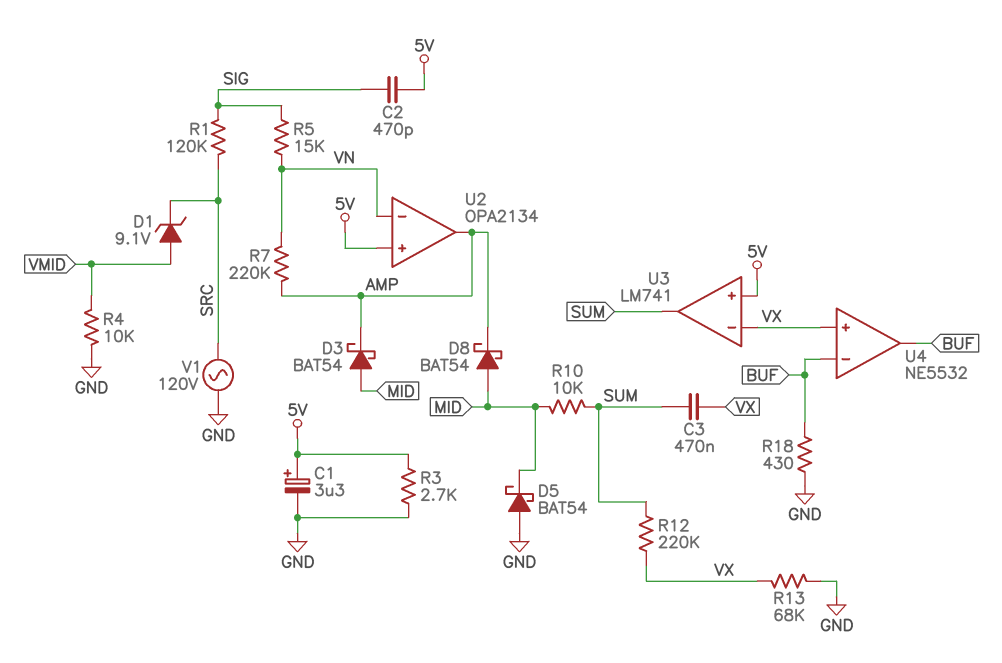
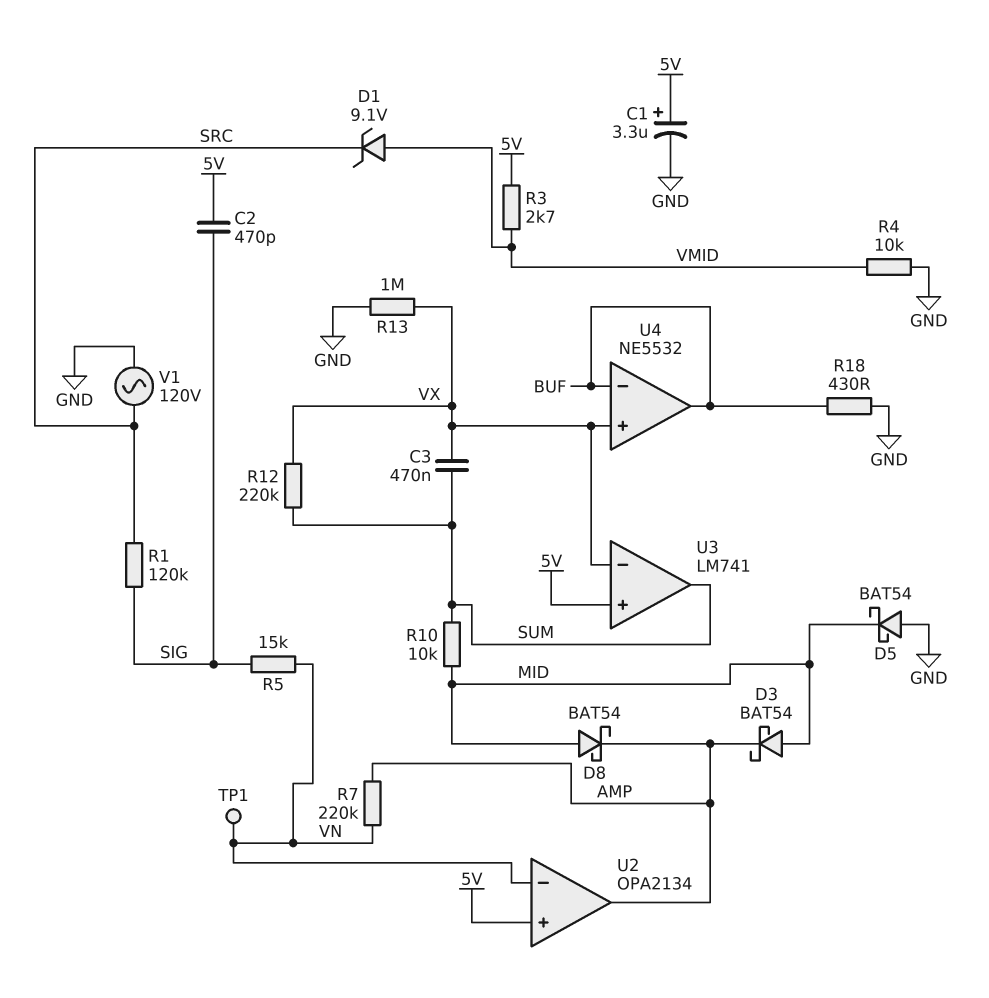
R3: 2.7k (5V, GND) -> 2.7k (5V, VMID)
R13: 68k (GND, VX) -> 1M (GND, VX)
TP1: none -> test point (VN)

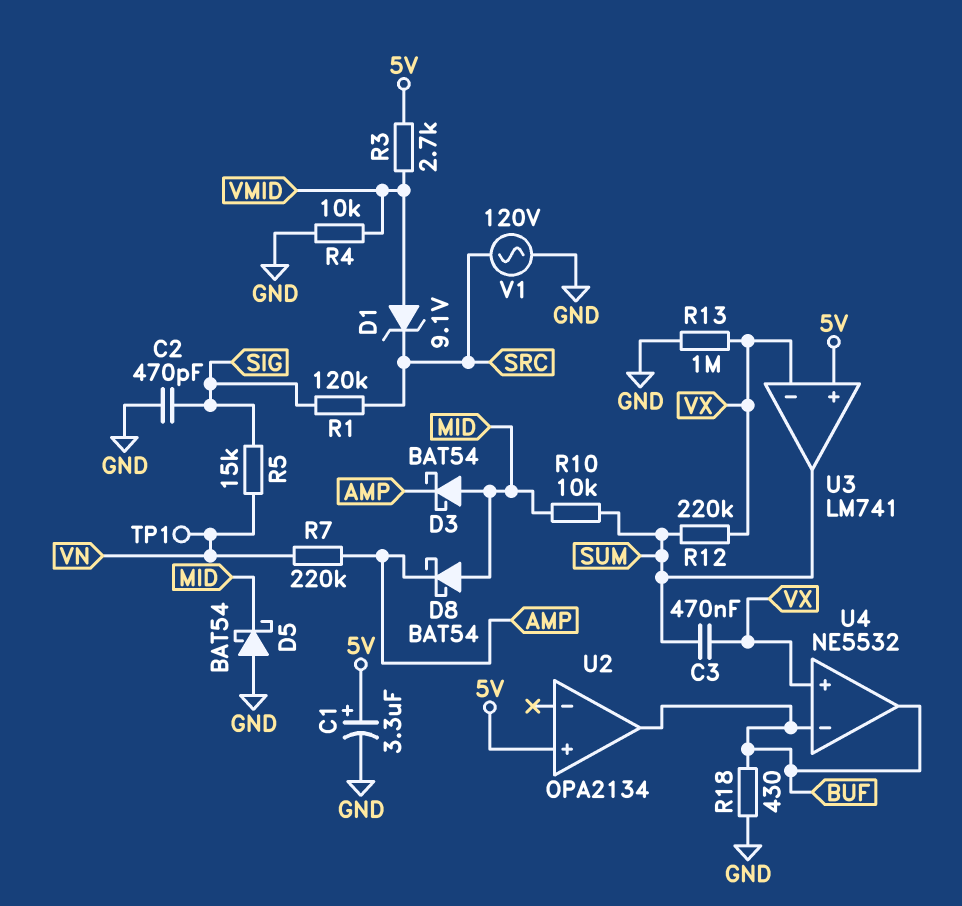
C2: 470pF (5V, SIG) -> 470pF (GND, SIG)
U2 pin in-: VN -> none
U2 pin out: AMP -> BUF

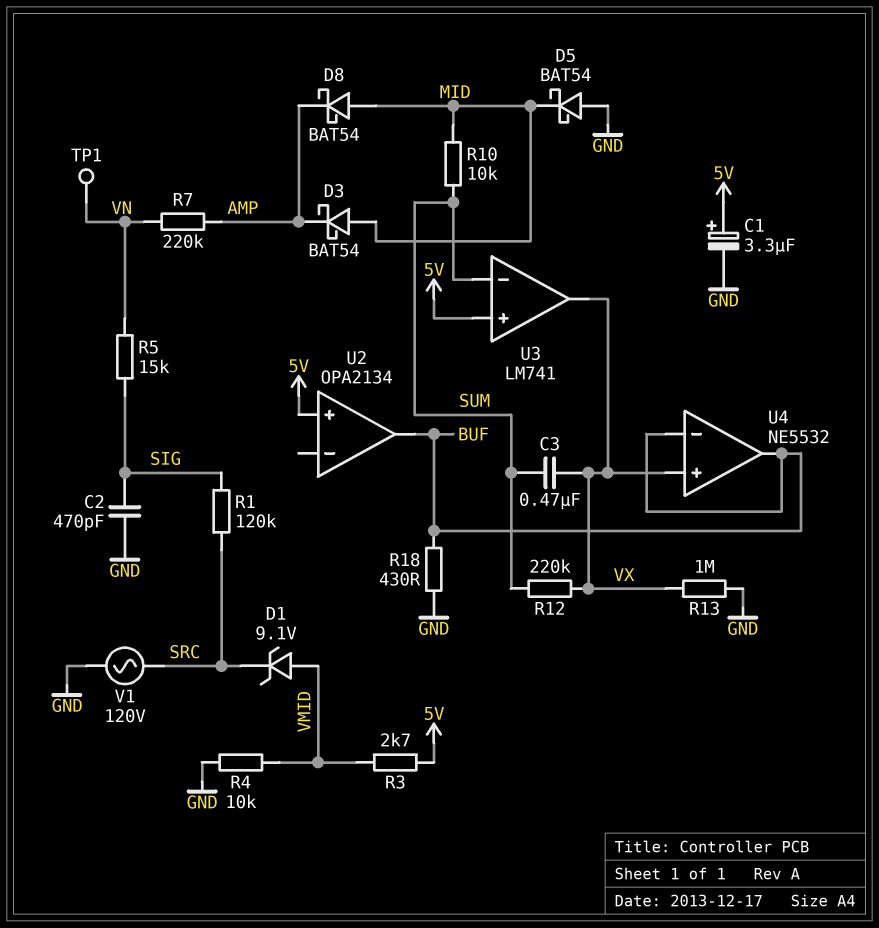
U3 pin in-: VX -> SUM
U3 pin out: SUM -> VX

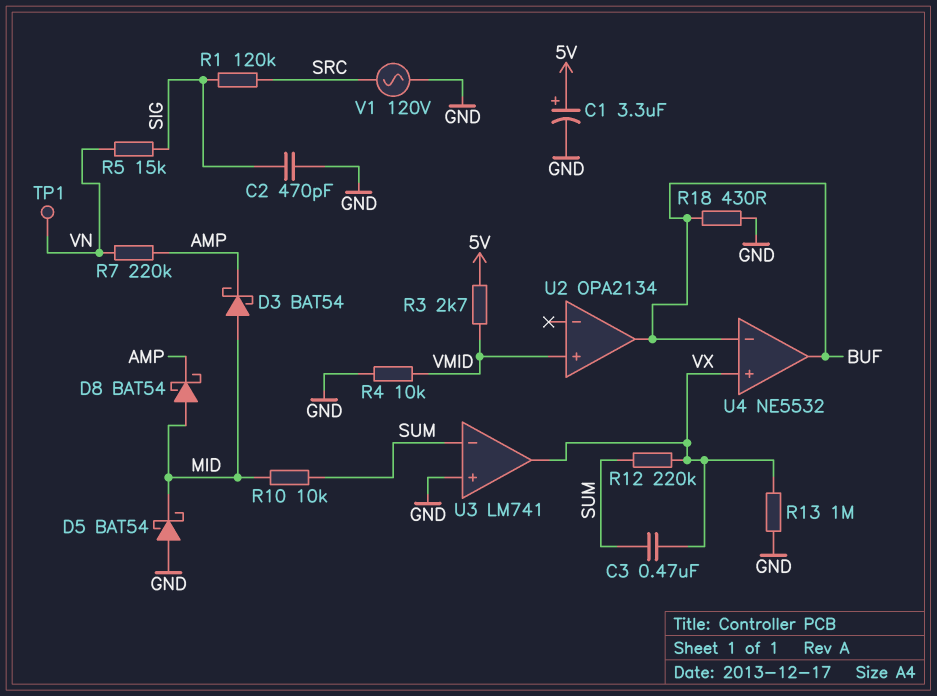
D1: zener 9.1V (A VMID, K SRC) -> none
U2 pin in+: 5V -> VMID
U3 pin in+: 5V -> GND

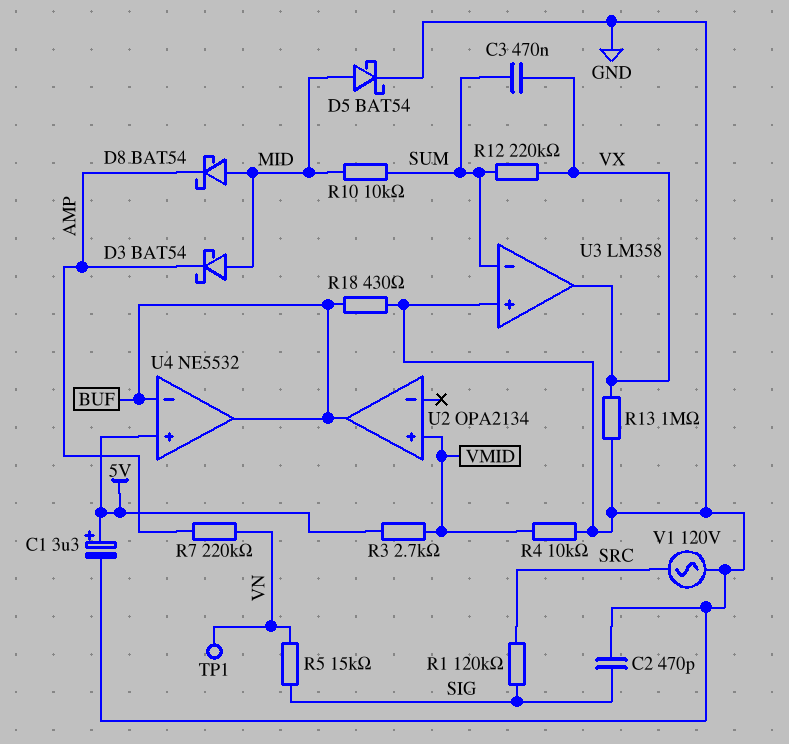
D5: schottky BAT54 (A GND, K MID) -> schottky BAT54 (A MID, K GND)
U3: LM741 -> LM358
U4 pin in+: VX -> 5V

